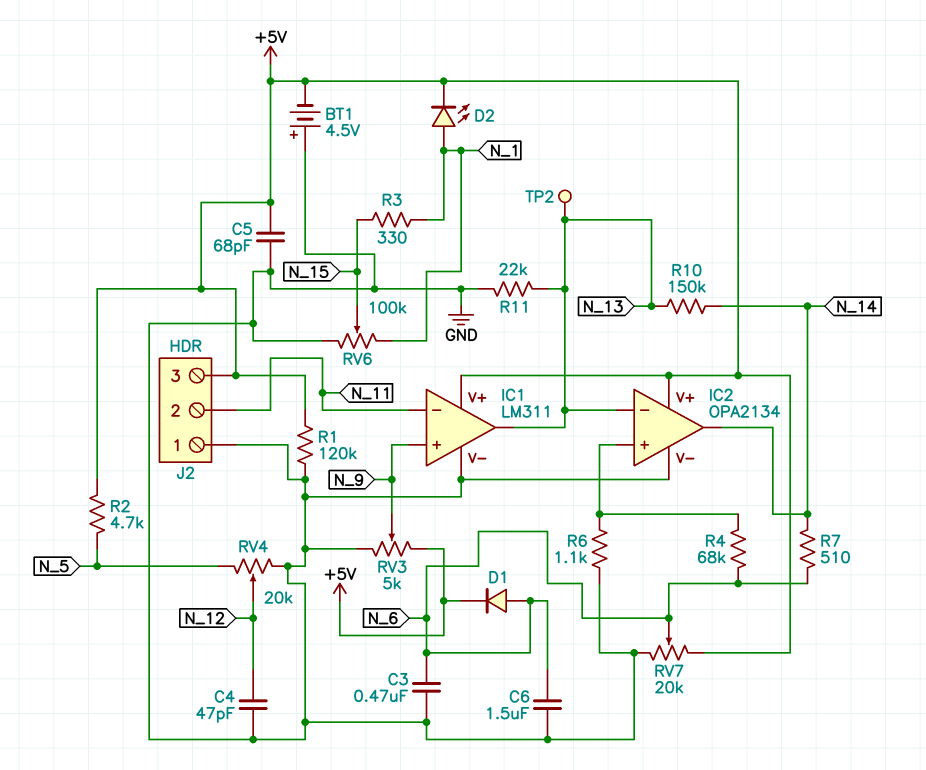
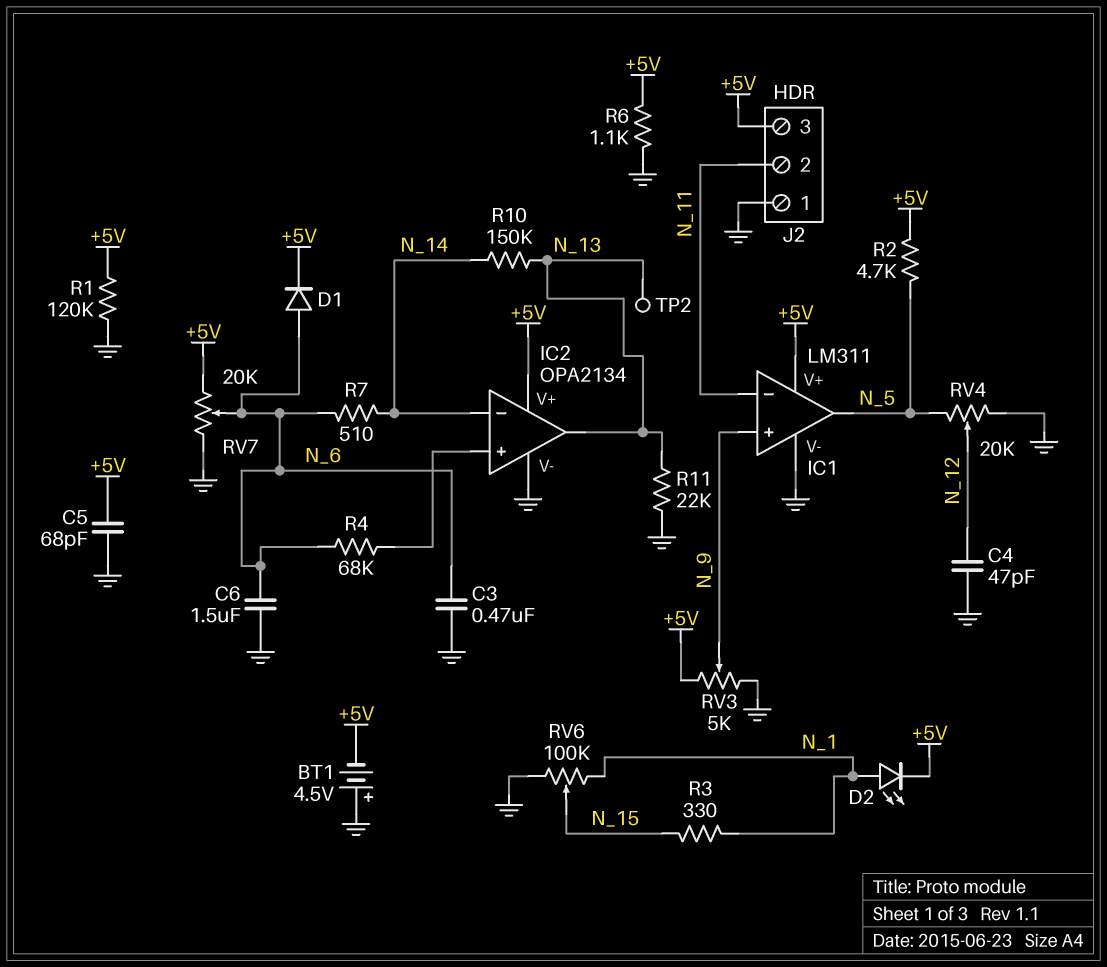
IC1 pin out: N_13 -> N_5
IC2 pin in-: N_13 -> N_14
IC2 pin out: N_14 -> N_13
R6: 1.1k (GND, IC2/in+) -> 1.1k (+5V, GND)

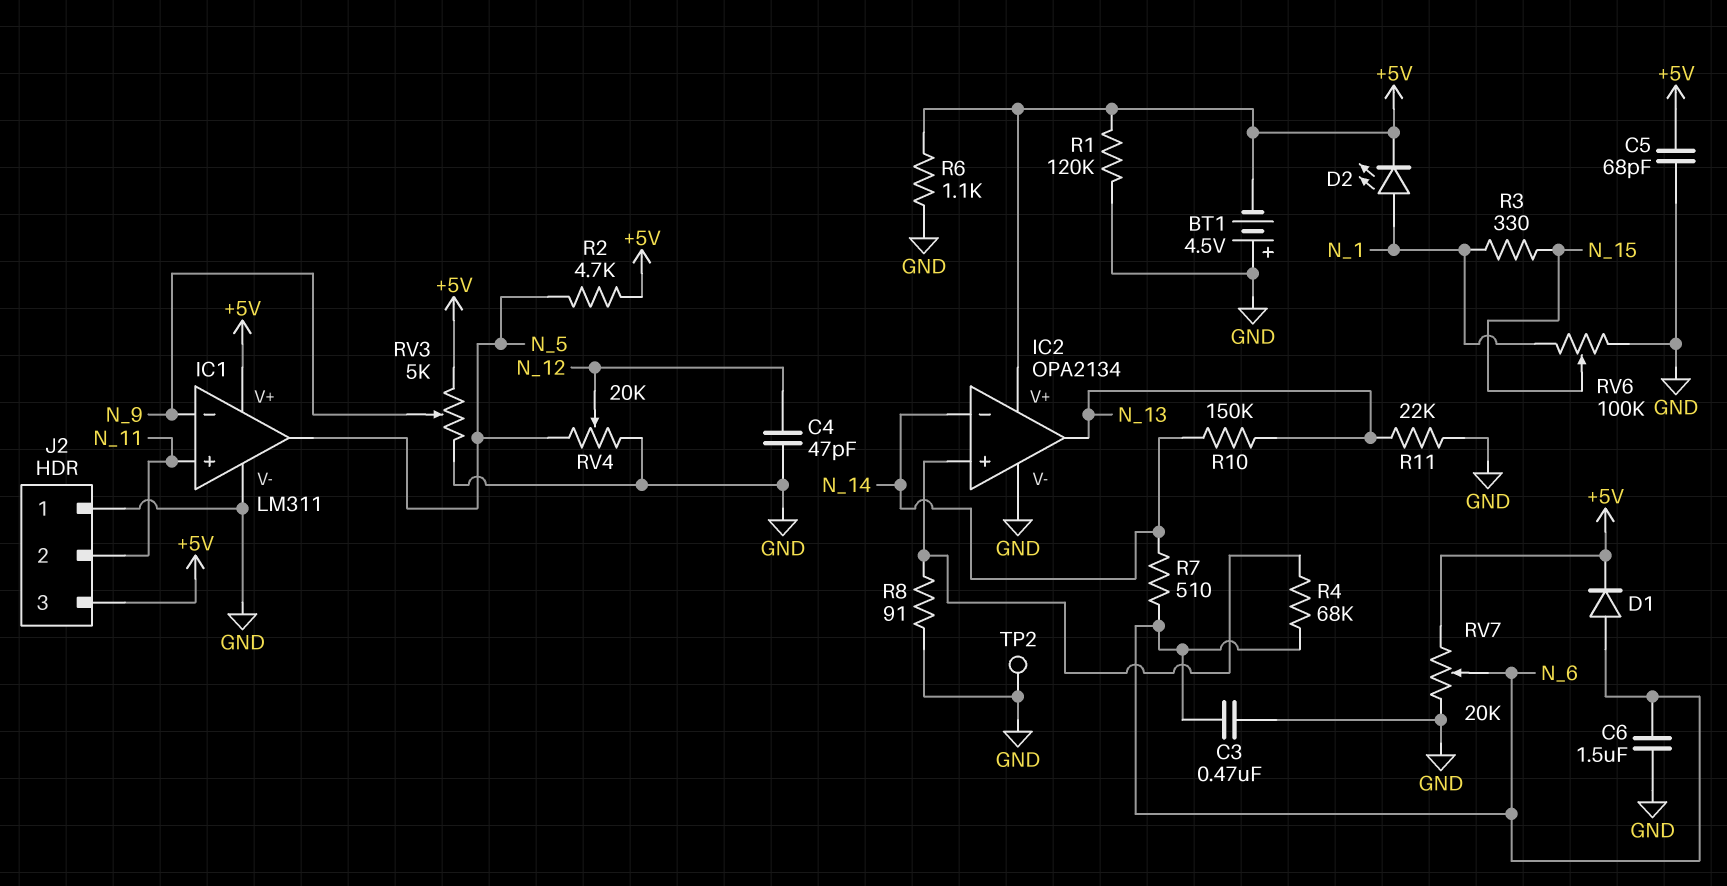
IC1 pin in+: N_9 -> N_11
IC1 pin in-: N_11 -> N_9
R8: none -> 91 (GND, IC2/in+)
TP2: test point (N_13) -> test point (GND)

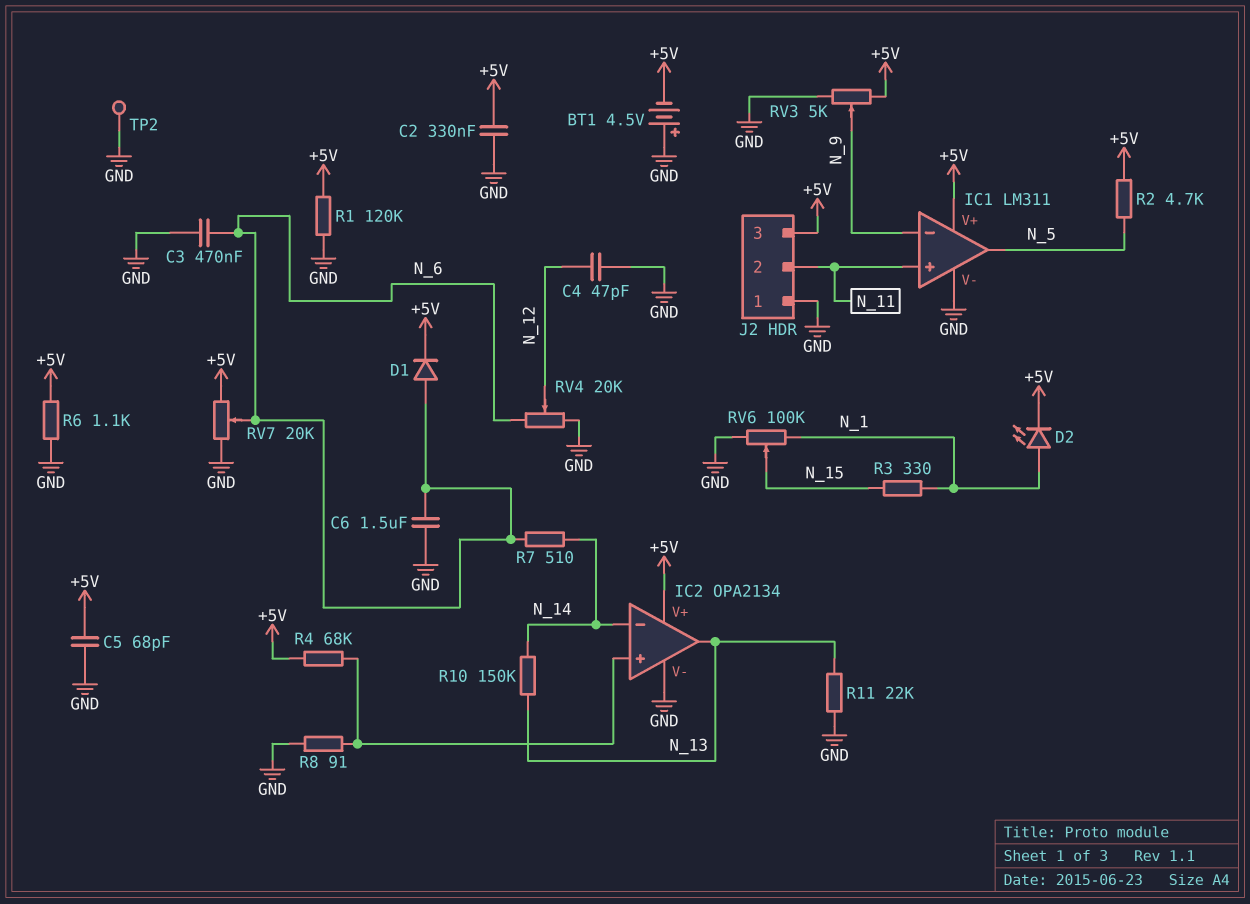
C2: none -> 330nF (+5V, GND)
R4: 68k (IC2/in+, N_6) -> 68k (+5V, IC2/in+)
RV4: 20k (GND, N_5, wiper N_12) -> 20k (GND, N_6, wiper N_12)

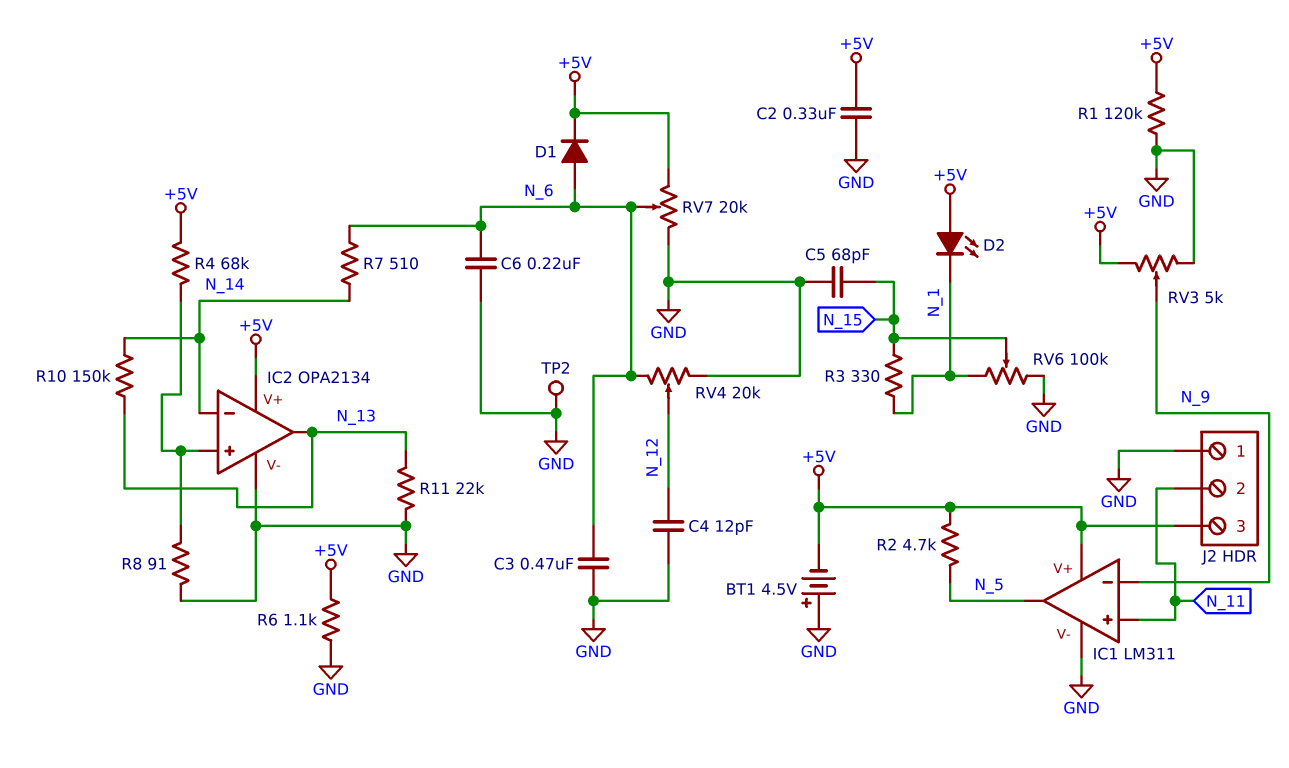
C4: 47pF (GND, N_12) -> 12pF (GND, N_12)
C5: 68pF (+5V, GND) -> 68pF (GND, N_15)
C6: 1.5uF (GND, N_6) -> 220nF (GND, N_6)
D2: LED (A N_1, K +5V) -> LED (A +5V, K N_1)

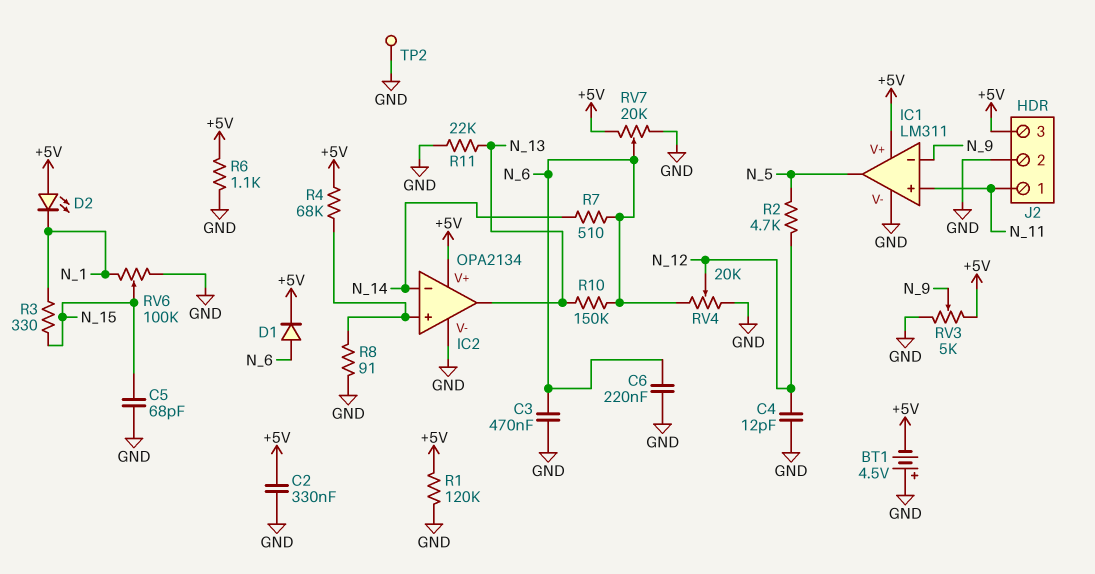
J2 pin 1: GND -> N_11
J2 pin 2: N_11 -> GND
R2: 4.7k (+5V, N_5) -> 4.7k (N_5, N_12)
R10: 150k (N_13, N_14) -> 150k (N_6, N_13)

